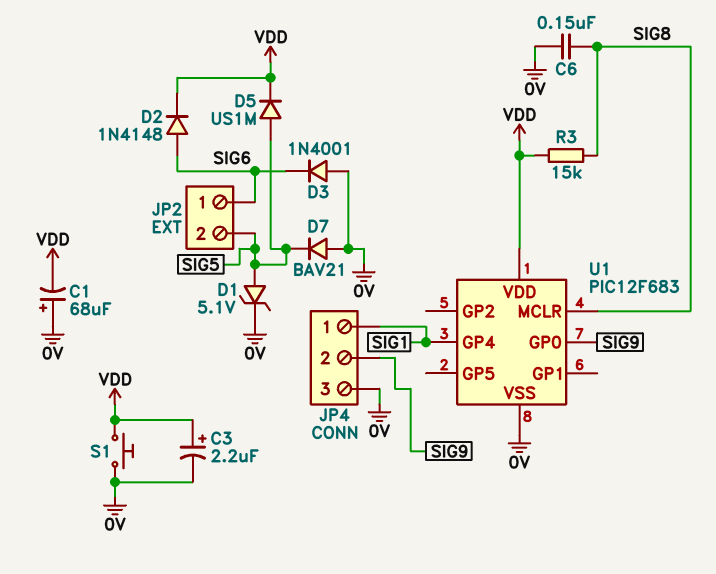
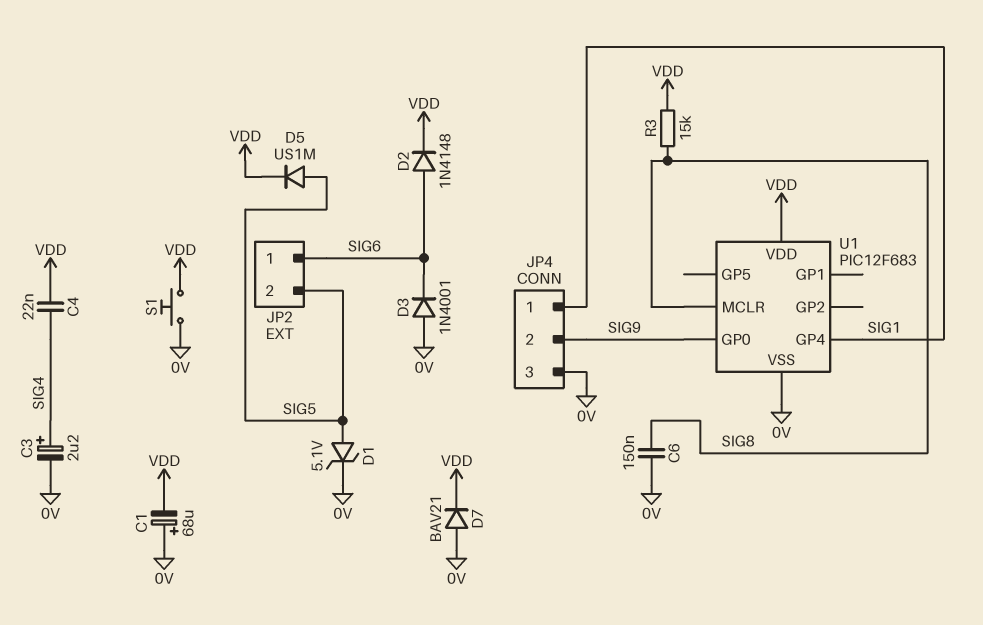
C3: 2.2uF (plus VDD, minus 0V) -> 2.2uF (plus SIG4, minus 0V)
C4: none -> 22nF (SIG4, VDD)
D7: diode BAV21 (A 0V, K SIG5) -> diode BAV21 (A 0V, K VDD)

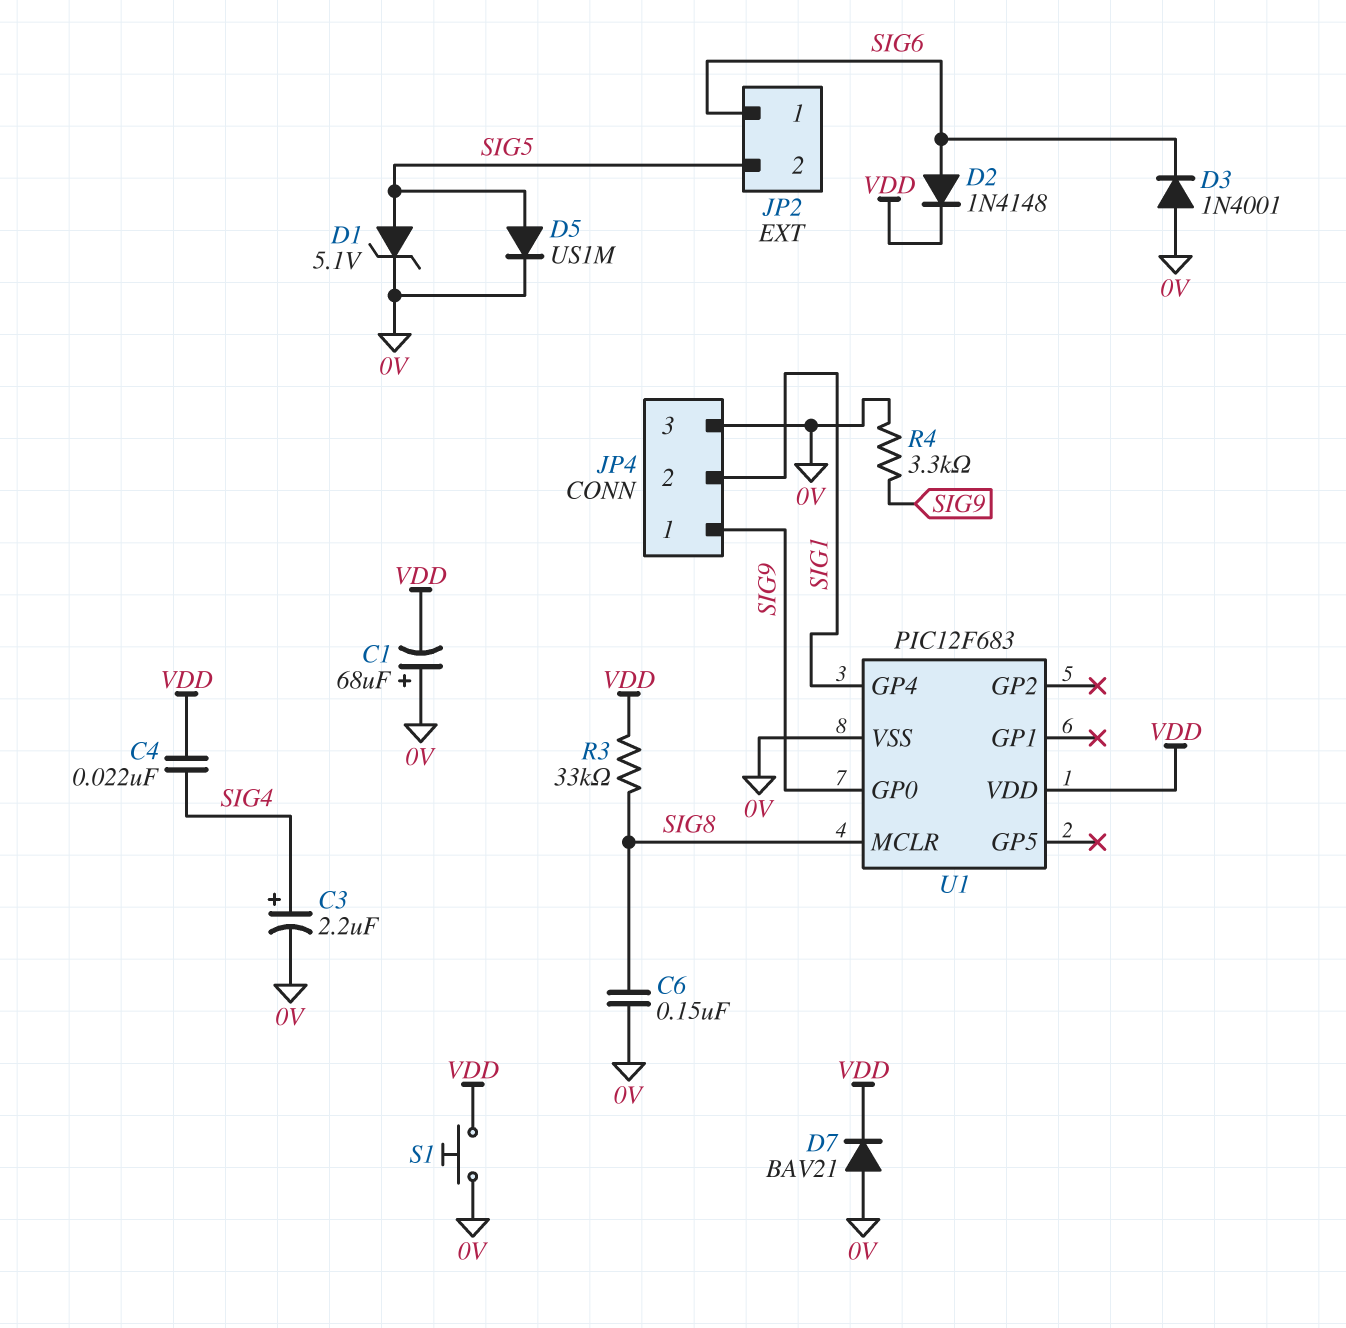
D5: diode US1M (A SIG5, K VDD) -> diode US1M (A SIG5, K 0V)
JP4 pin 1: SIG1 -> SIG9
JP4 pin 2: SIG9 -> SIG1
R3: 15k (SIG8, VDD) -> 33k (SIG8, VDD)
R4: none -> 3.3k (0V, SIG9)

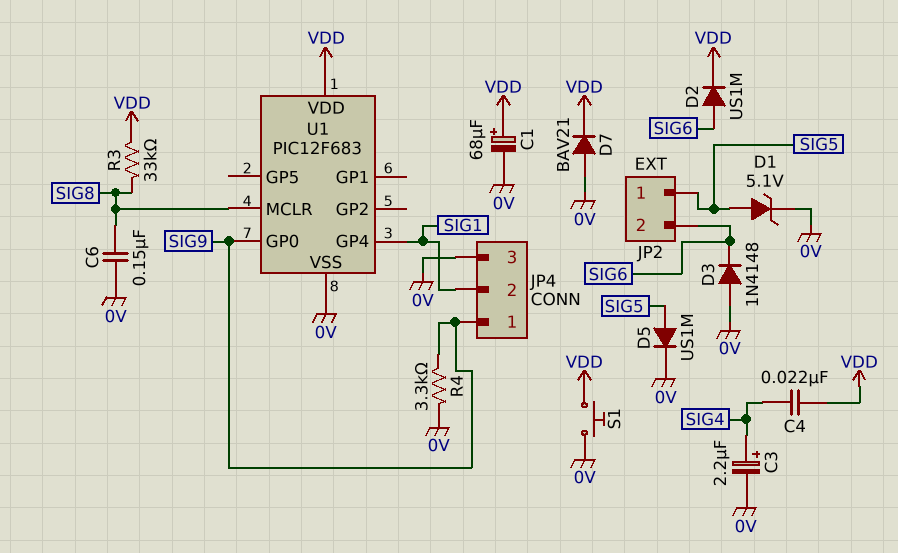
C1: 68uF (plus 0V, minus VDD) -> 68uF (plus VDD, minus 0V)
D2: diode 1N4148 (A SIG6, K VDD) -> diode US1M (A SIG6, K VDD)
D3: diode 1N4001 (A 0V, K SIG6) -> diode 1N4148 (A 0V, K SIG6)
JP2 pin 1: SIG6 -> SIG5
JP2 pin 2: SIG5 -> SIG6

